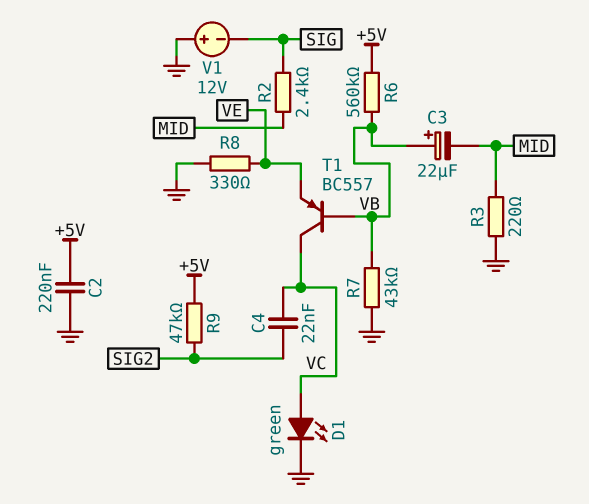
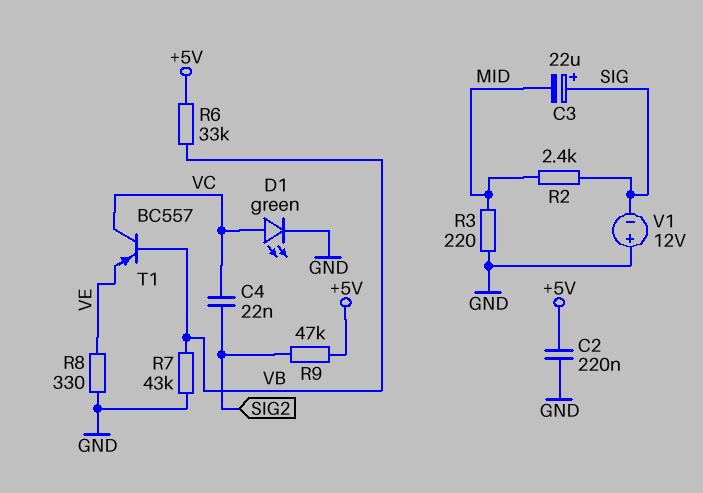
C3: 22uF (plus VB, minus MID) -> 22uF (plus SIG, minus MID)
R6: 560k (+5V, VB) -> 33k (+5V, VB)

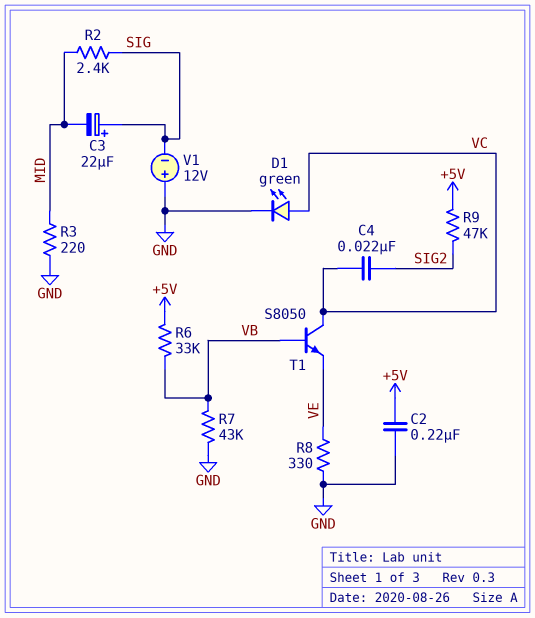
T1: PNP BC557 (B VB, C VC, E VE) -> NPN S8050 (B VB, C VC, E VE)

